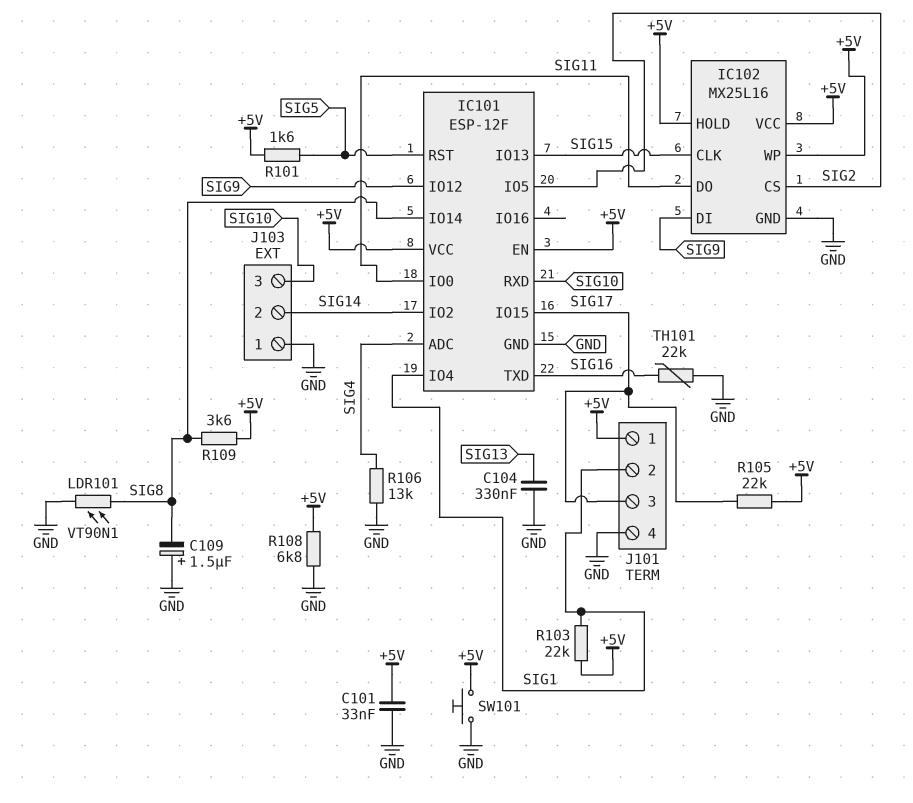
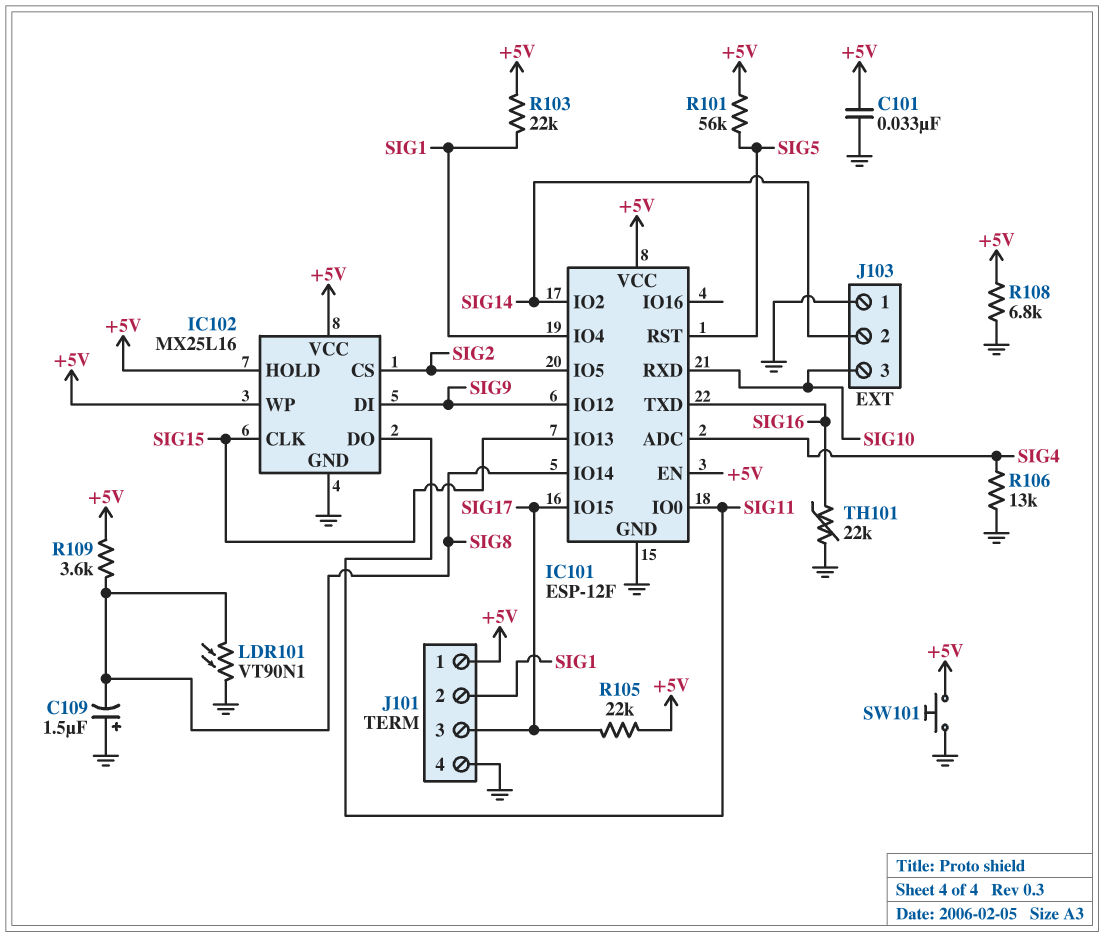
C104: 330nF (GND, SIG13) -> none
R101: 1.6k (+5V, SIG5) -> 56k (+5V, SIG5)

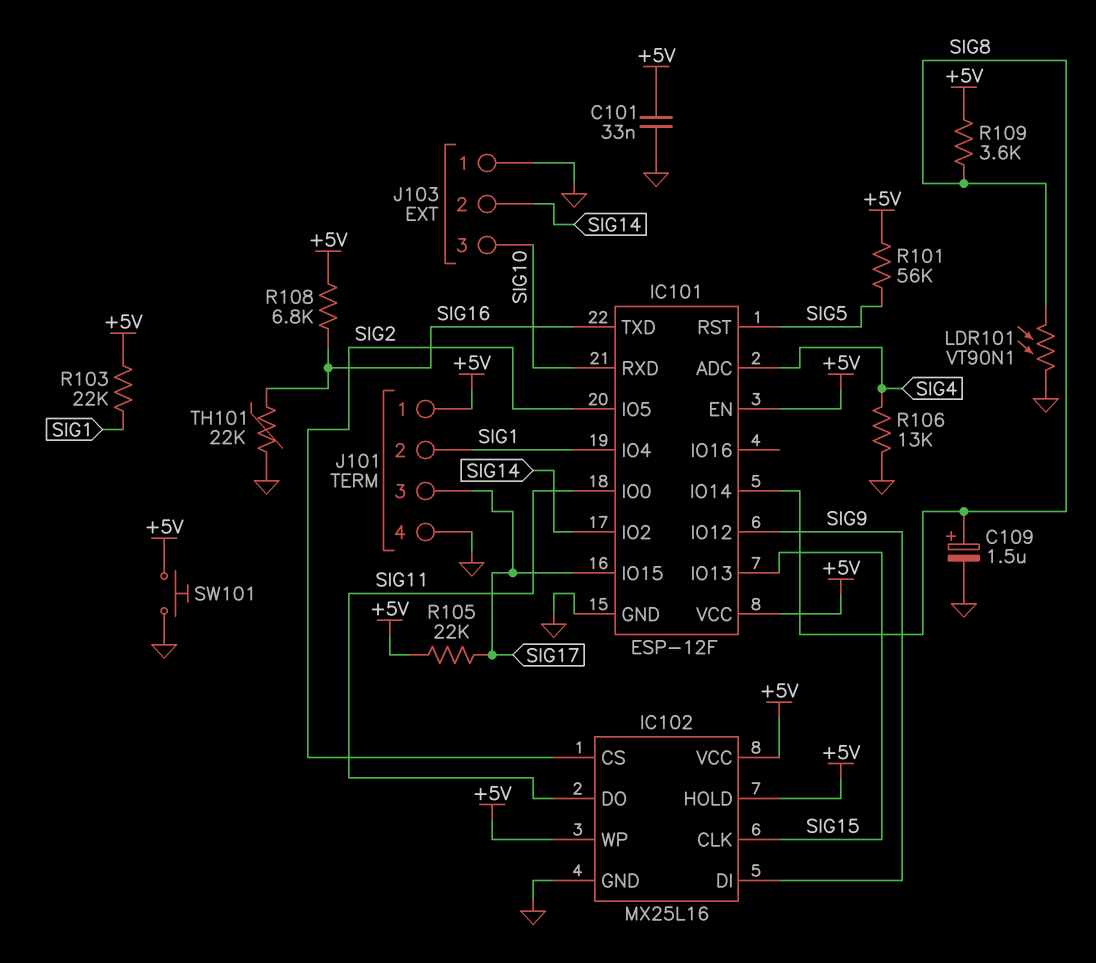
C109: 1.5uF (plus GND, minus SIG8) -> 1.5uF (plus SIG8, minus GND)
R108: 6.8k (+5V, GND) -> 6.8k (+5V, SIG16)

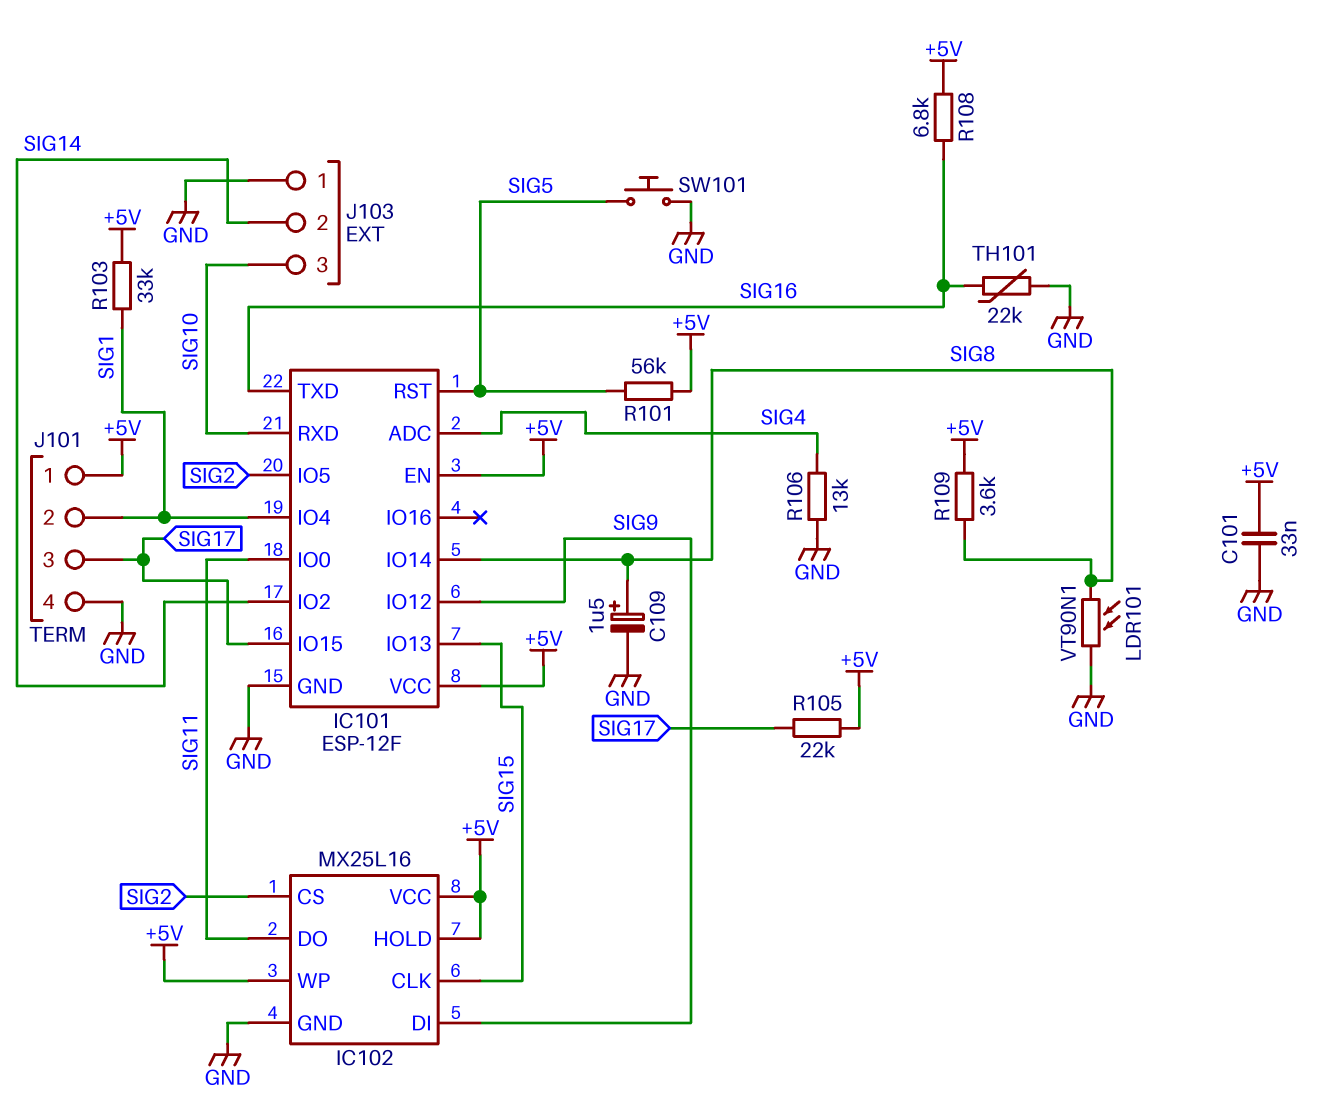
R103: 22k (+5V, SIG1) -> 33k (+5V, SIG1)
SW101: button (+5V, GND) -> button (GND, SIG5)

